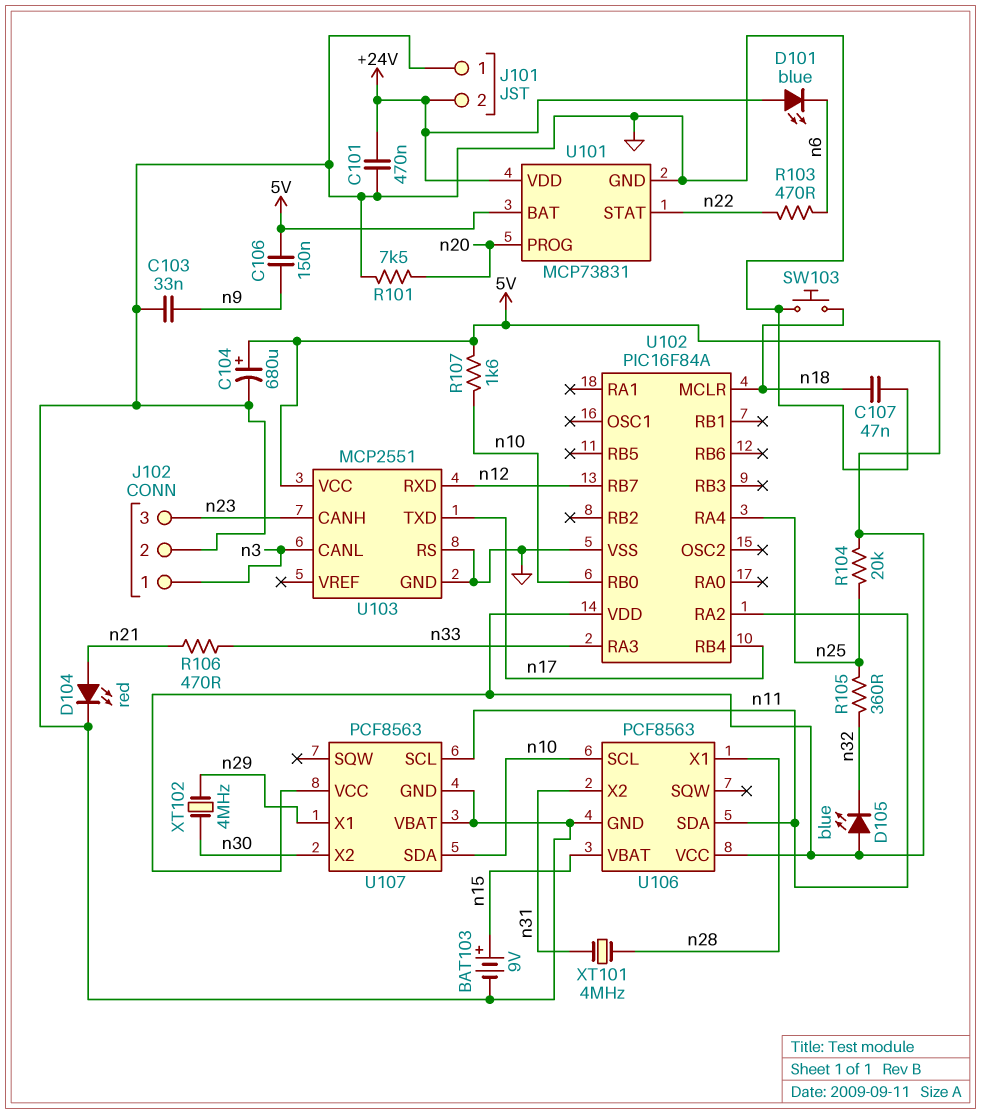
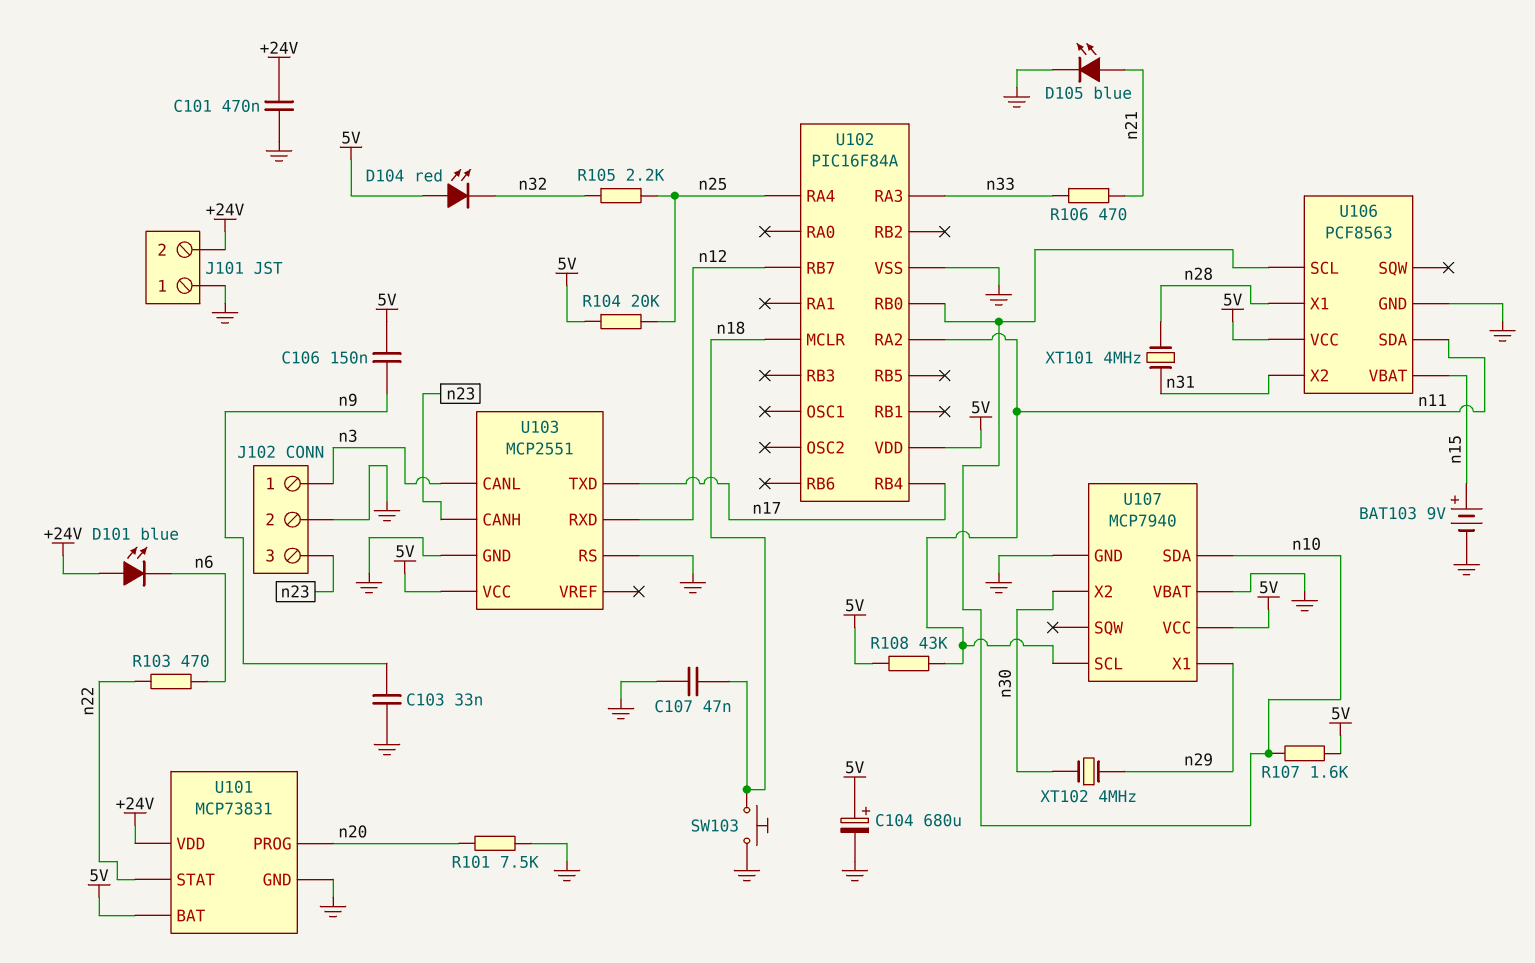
D104: LED red (A n21, K GND) -> LED red (A 5V, K n32)
D105: LED blue (A 5V, K n32) -> LED blue (A n21, K GND)
R105: 360 (n25, n32) -> 2.2k (n25, n32)
R108: none -> 43k (5V, n11)
U107: PCF8563 -> MCP7940

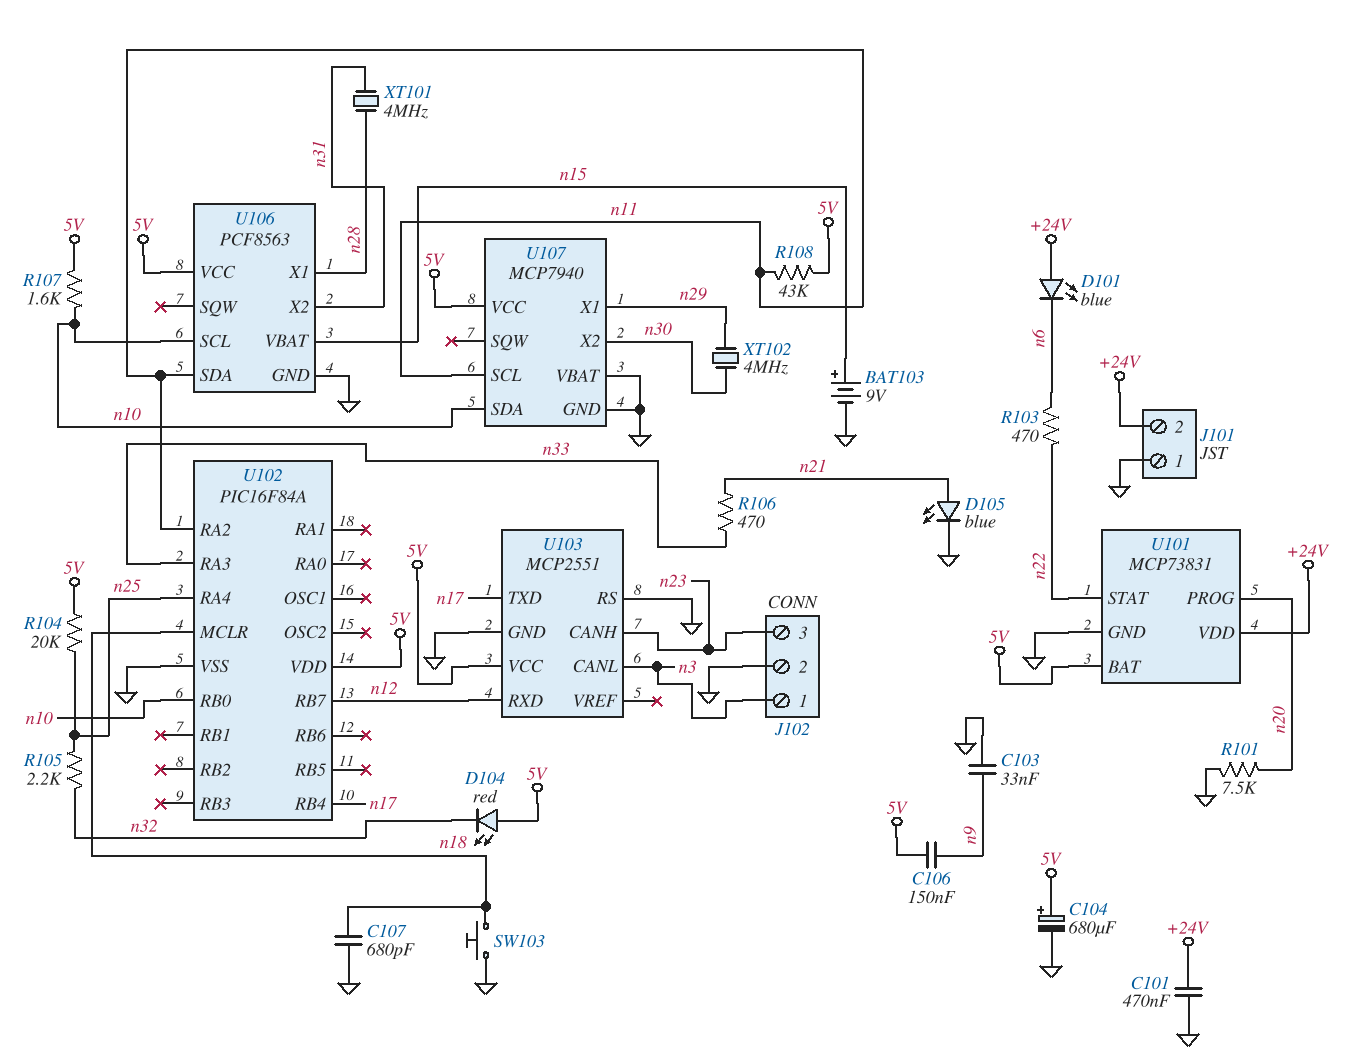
C107: 47nF (GND, n18) -> 680pF (GND, n18)

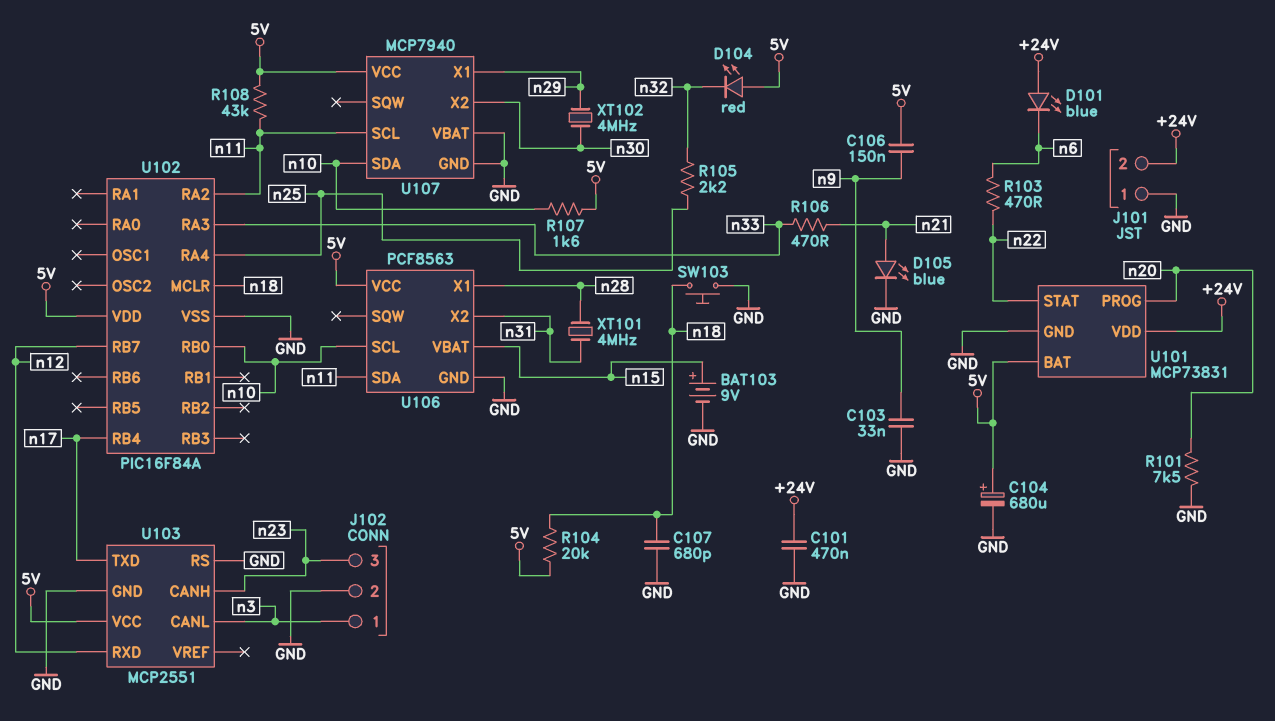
R104: 20k (5V, n25) -> 20k (5V, n18)

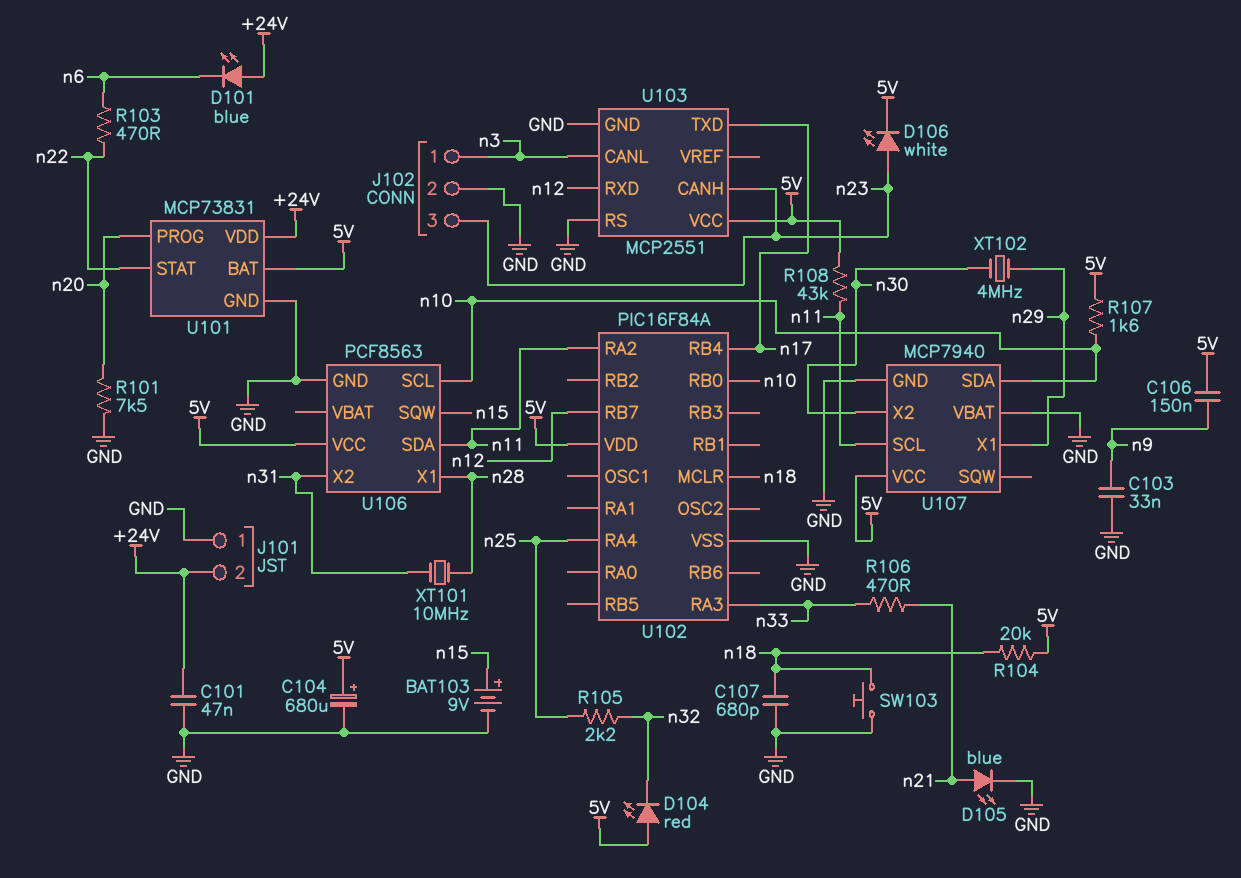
C101: 470nF (+24V, GND) -> 47nF (+24V, GND)
D106: none -> LED white (A n23, K 5V)
U106 pin SQW: none -> n15
U106 pin VBAT: n15 -> none
XT101: 4MHz (n28, n31) -> 10MHz (n28, n31)

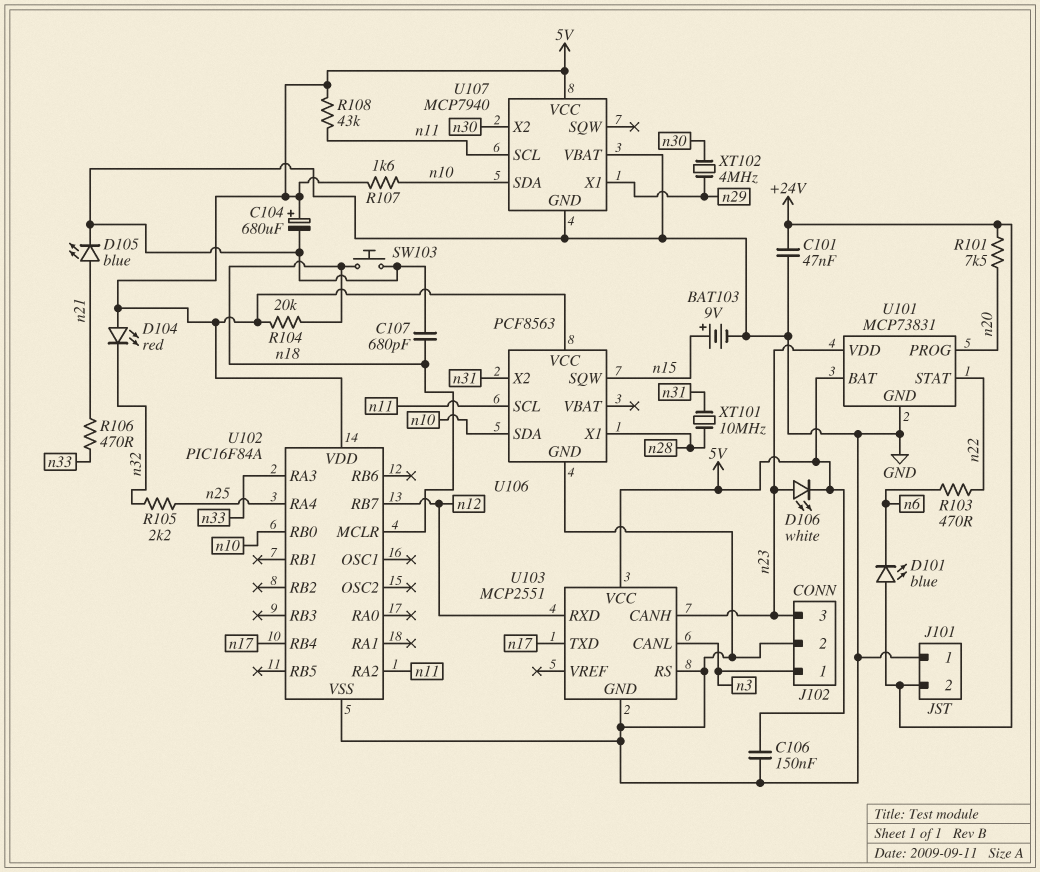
C103: 33nF (GND, n9) -> none
C106: 150nF (5V, n9) -> 150nF (5V, GND)
R101: 7.5k (GND, n20) -> 7.5k (+24V, n20)
U101 pin VDD: +24V -> n23
U106 pin SCL: n10 -> n11
U106 pin SDA: n11 -> n10

